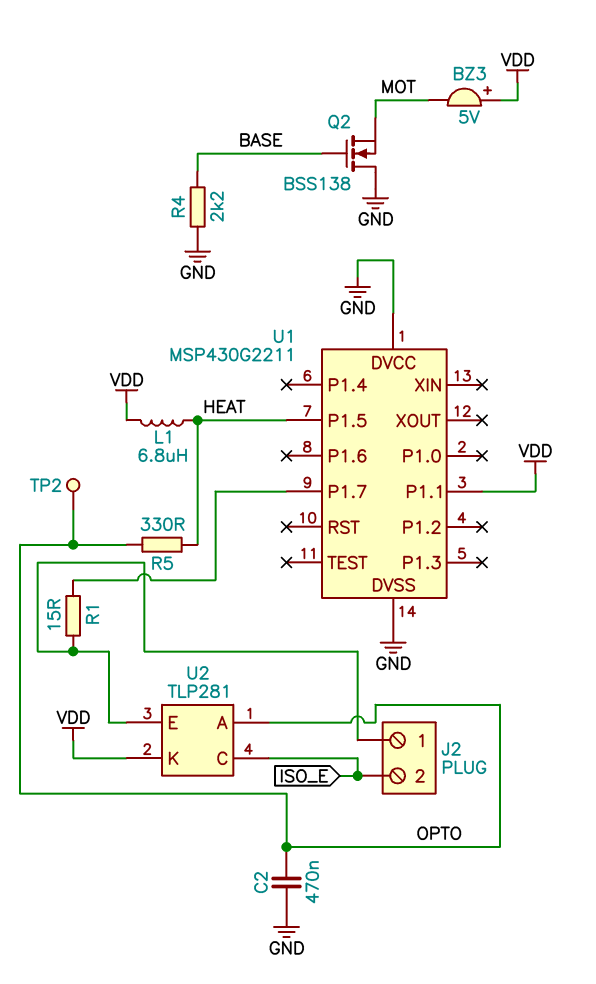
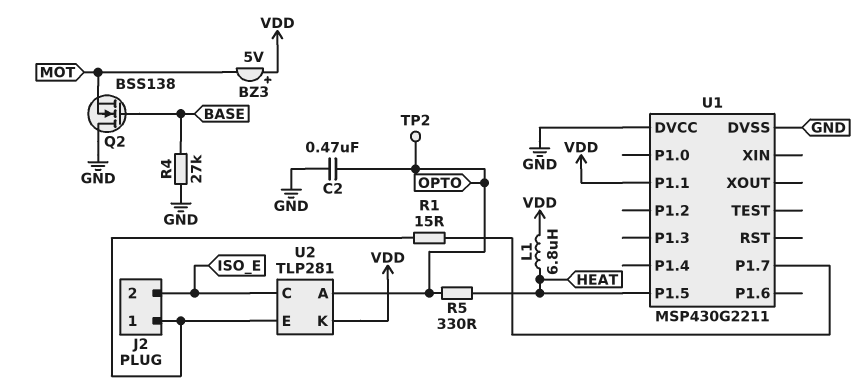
R4: 2.2k (BASE, GND) -> 27k (BASE, GND)

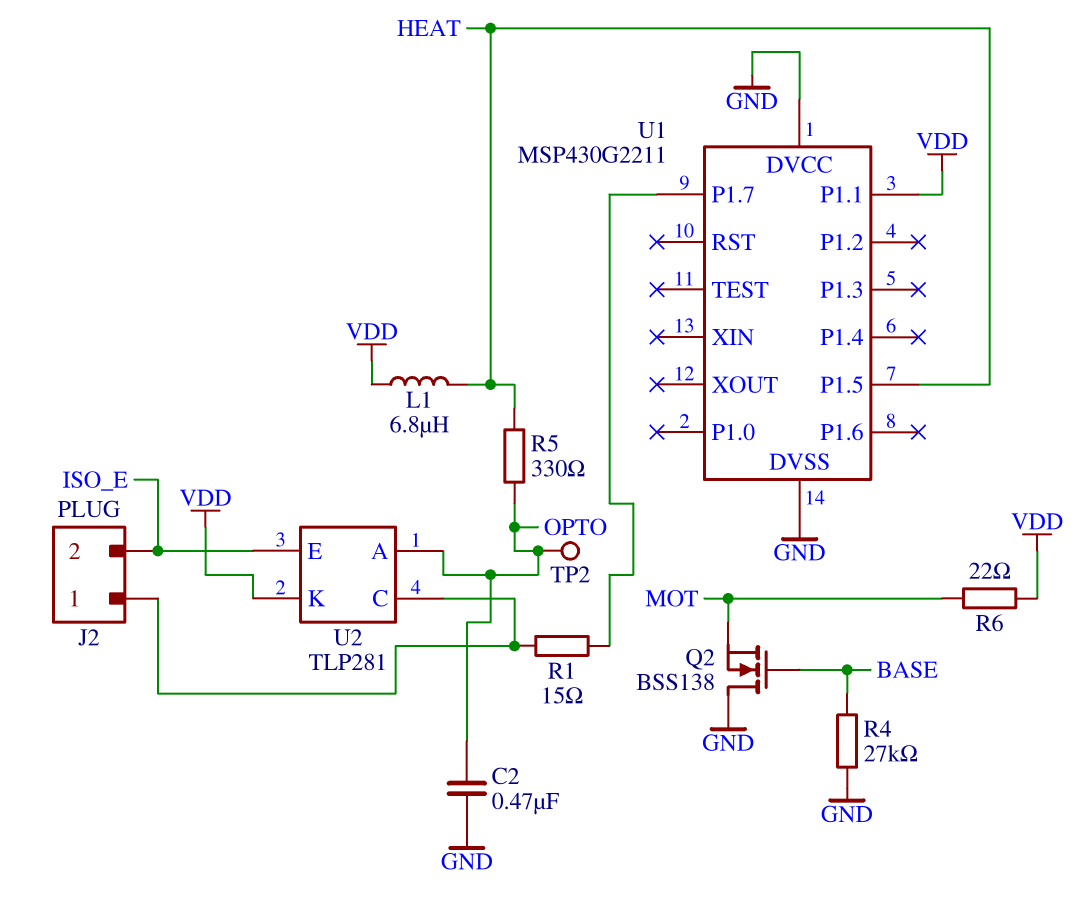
BZ3: buzzer 5V (plus VDD, minus MOT) -> none
R6: none -> 22 (MOT, VDD)
U2 pin C: ISO_E -> J2/1
U2 pin E: J2/1 -> ISO_E

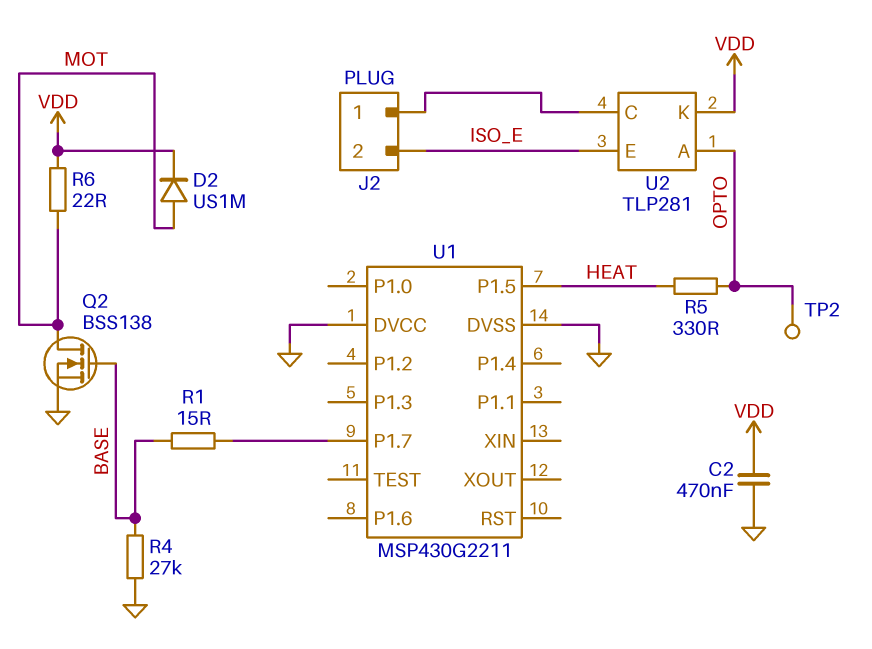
C2: 470nF (GND, OPTO) -> 470nF (GND, VDD)
D2: none -> diode US1M (A MOT, K VDD)
L1: 6.8uH (HEAT, VDD) -> none
Q2: NMOS BSS138 (G BASE, D GND, S MOT) -> NMOS BSS138 (G BASE, D MOT, S GND)
R1: 15 (J2/1, U1/P1.7) -> 15 (BASE, U1/P1.7)
U1 pin P1.1: VDD -> none

